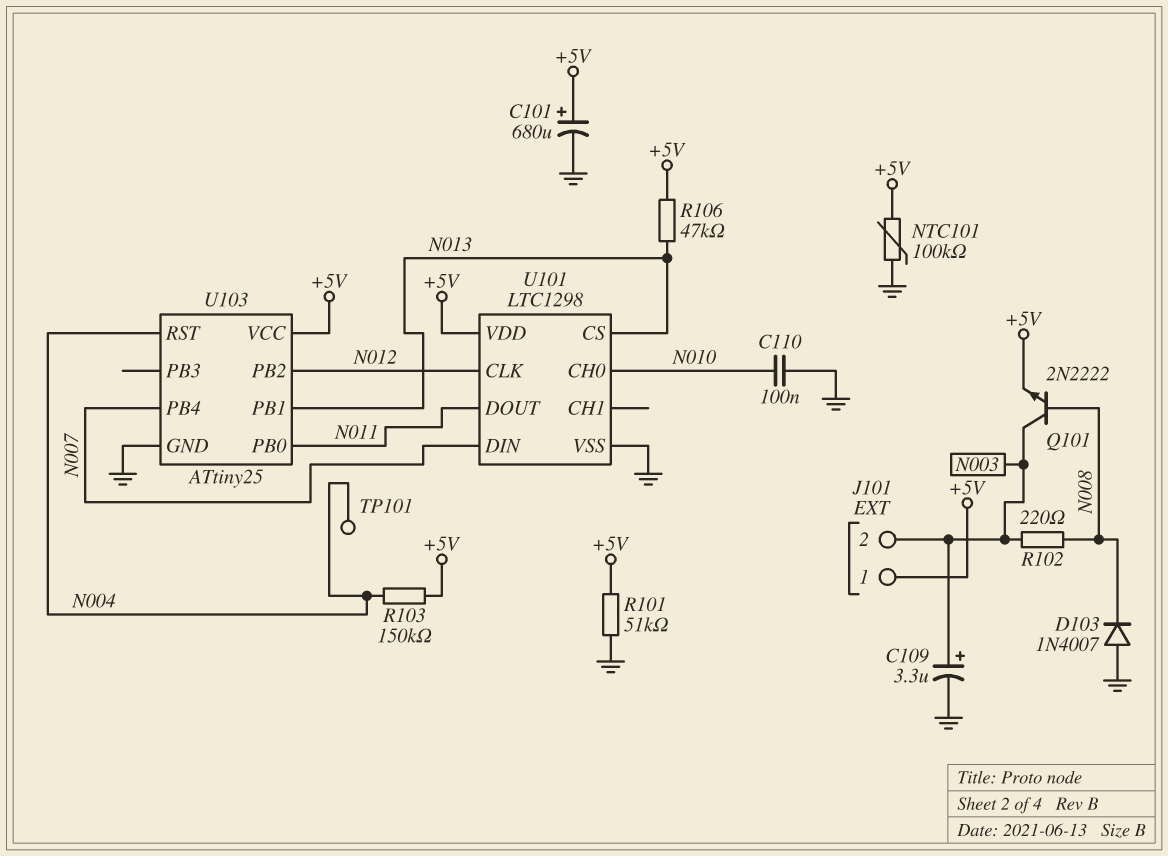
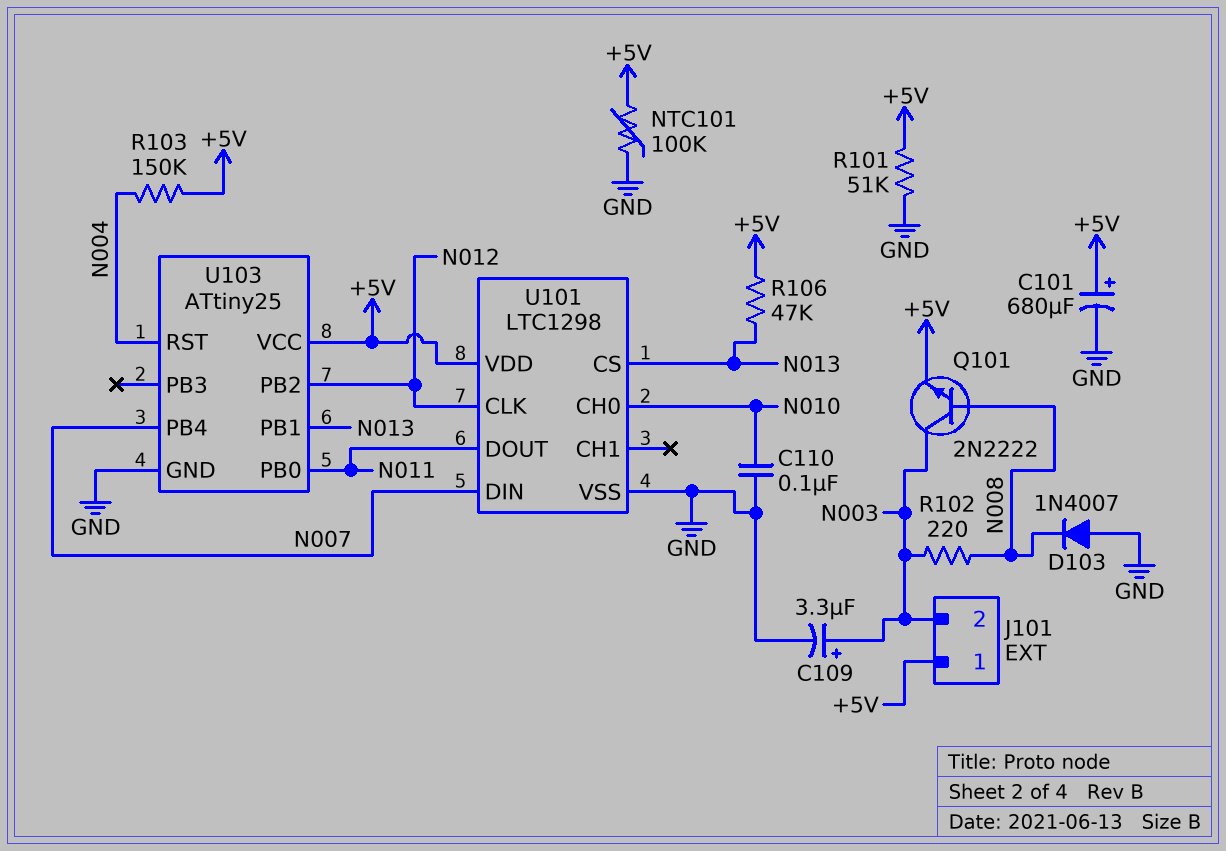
TP101: test point (N004) -> none

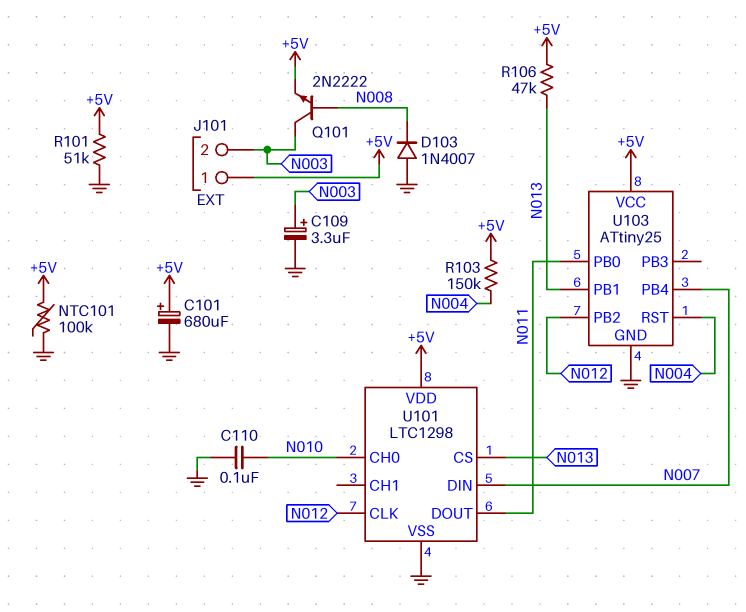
R102: 220 (N003, N008) -> none

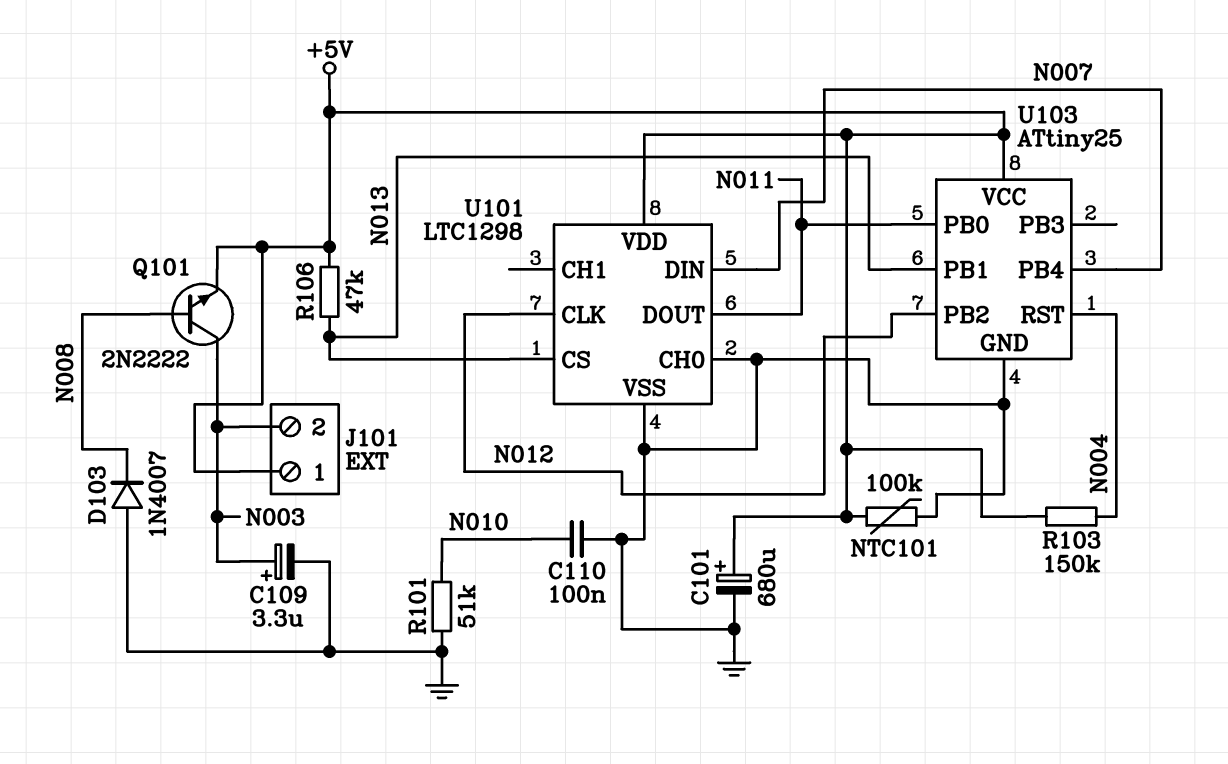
R101: 51k (+5V, GND) -> 51k (GND, N010)
U101 pin CH0: N010 -> GND

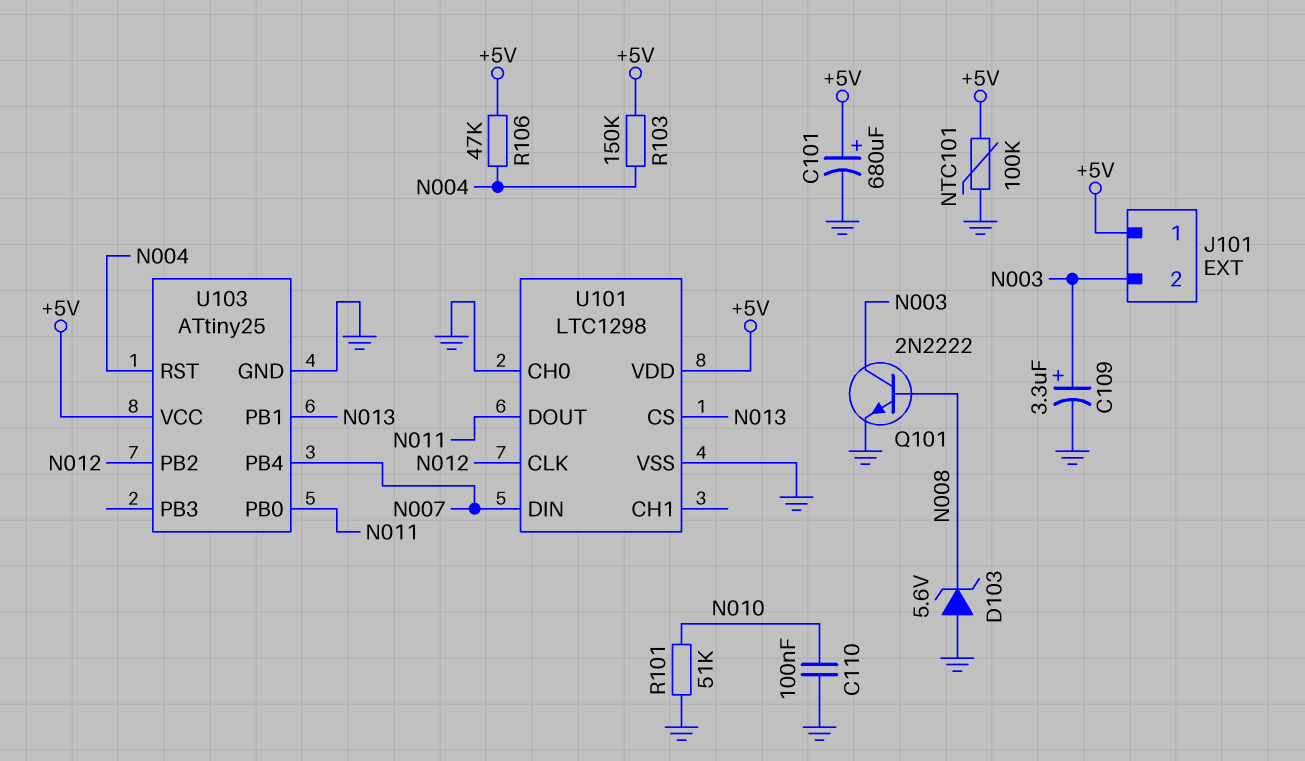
D103: diode 1N4007 (A GND, K N008) -> zener 5.6V (A GND, K N008)
Q101: NPN 2N2222 (B N008, C N003, E +5V) -> NPN 2N2222 (B N008, C N003, E GND)
R106: 47k (+5V, N013) -> 47k (+5V, N004)

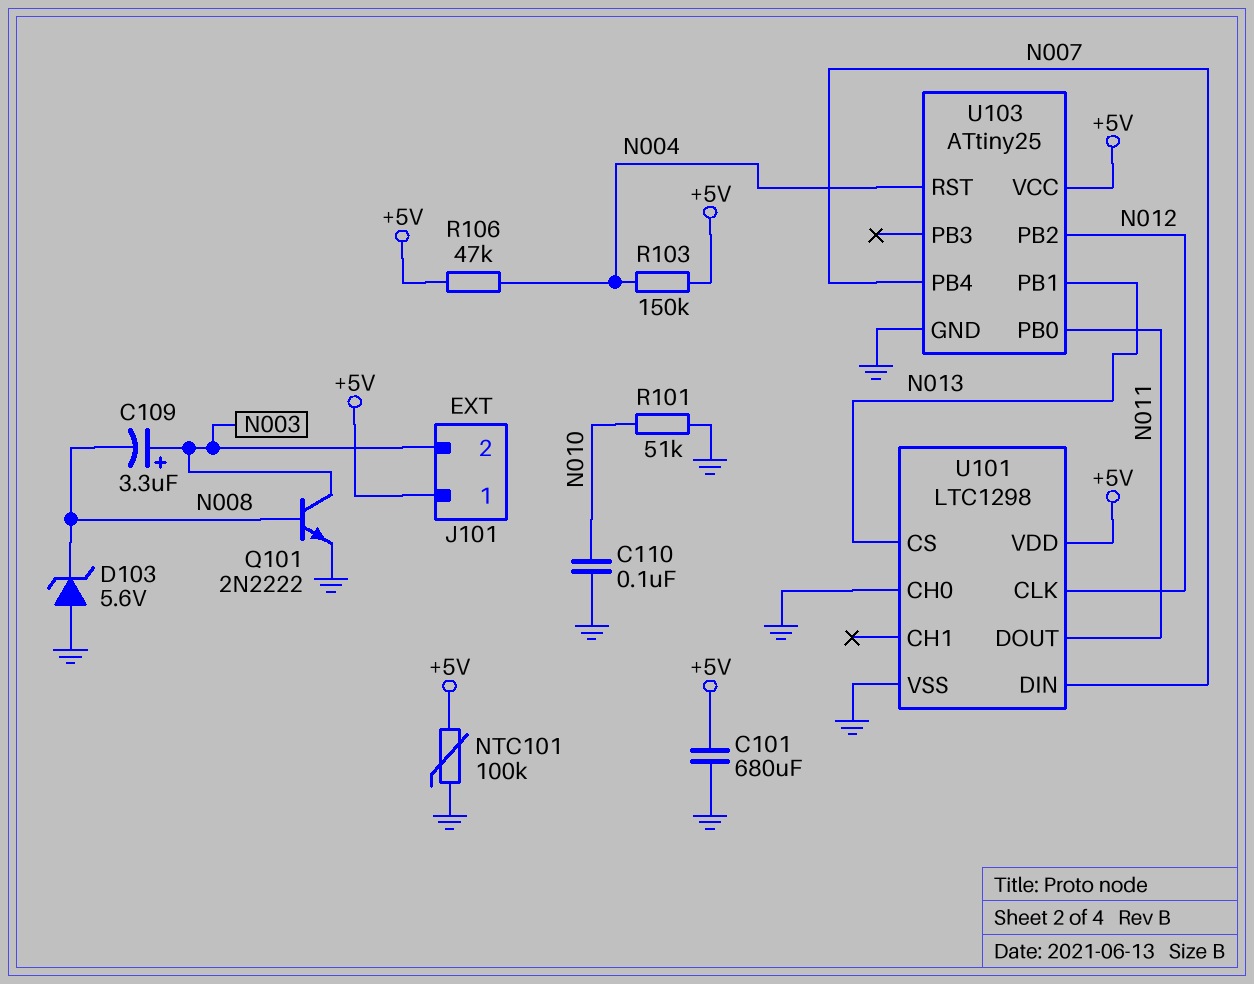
C101: 680uF (plus +5V, minus GND) -> 680uF (+5V, GND)
C109: 3.3uF (plus N003, minus GND) -> 3.3uF (plus N003, minus N008)

